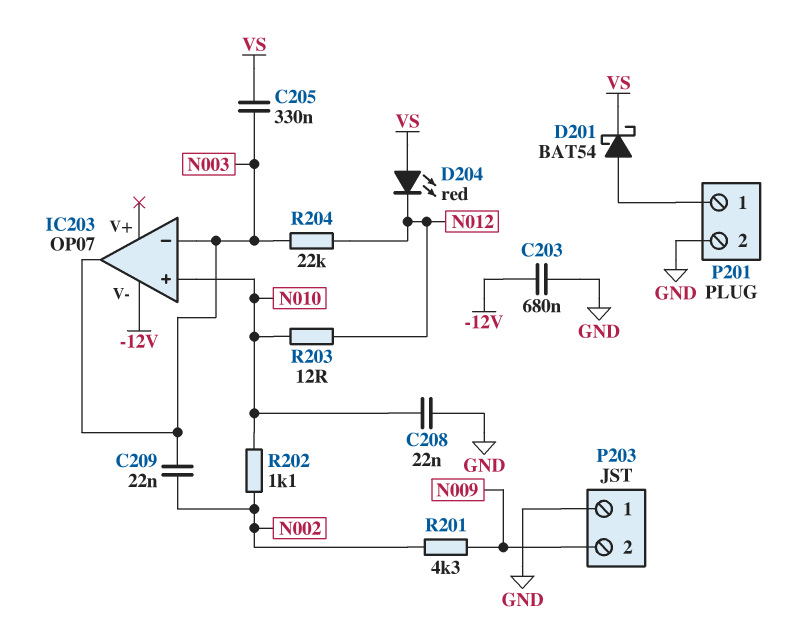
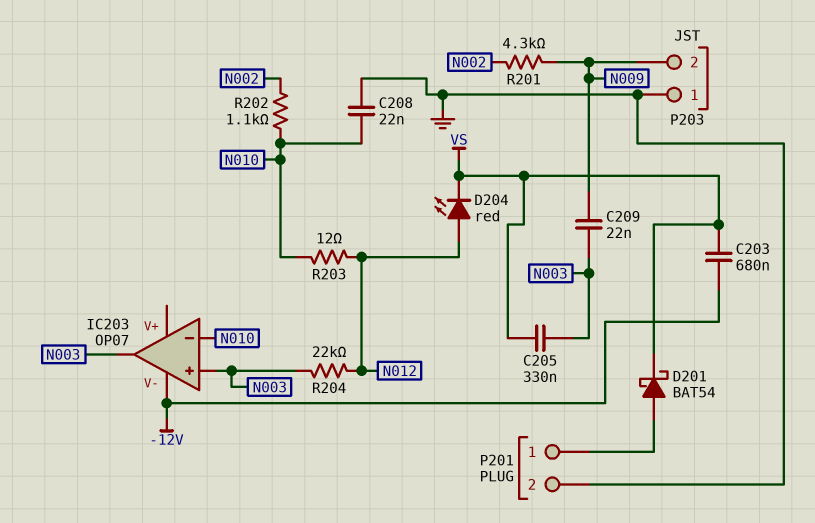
C203: 680nF (-12V, GND) -> 680nF (-12V, VS)
C209: 22nF (N002, N003) -> 22nF (N003, N009)
D204: LED red (A VS, K N012) -> LED red (A N012, K VS)
IC203 pin in+: N010 -> N003
IC203 pin in-: N003 -> N010

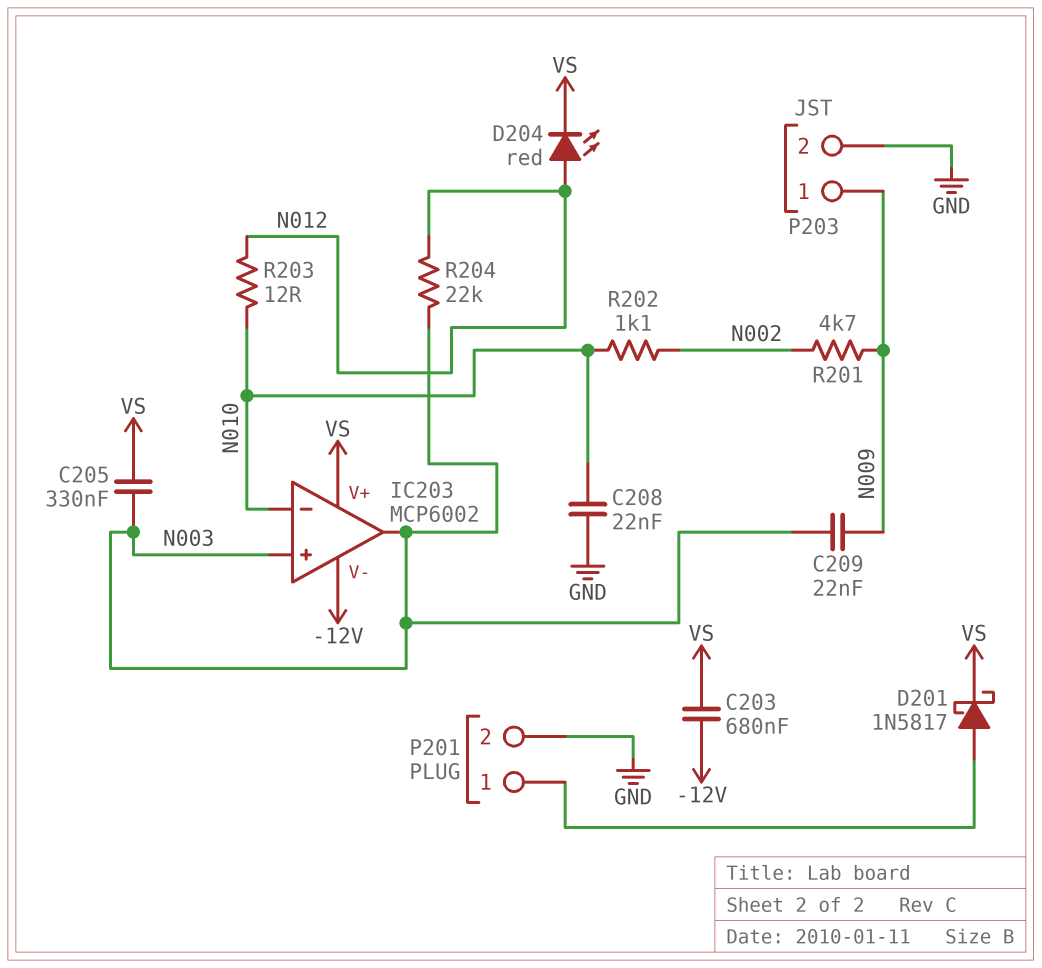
D201: schottky BAT54 (A P201/1, K VS) -> schottky 1N5817 (A P201/1, K VS)
IC203: OP07 -> MCP6002
IC203 pin V+: none -> VS
P203 pin 1: GND -> N009
P203 pin 2: N009 -> GND
R201: 4.3k (N002, N009) -> 4.7k (N002, N009)

